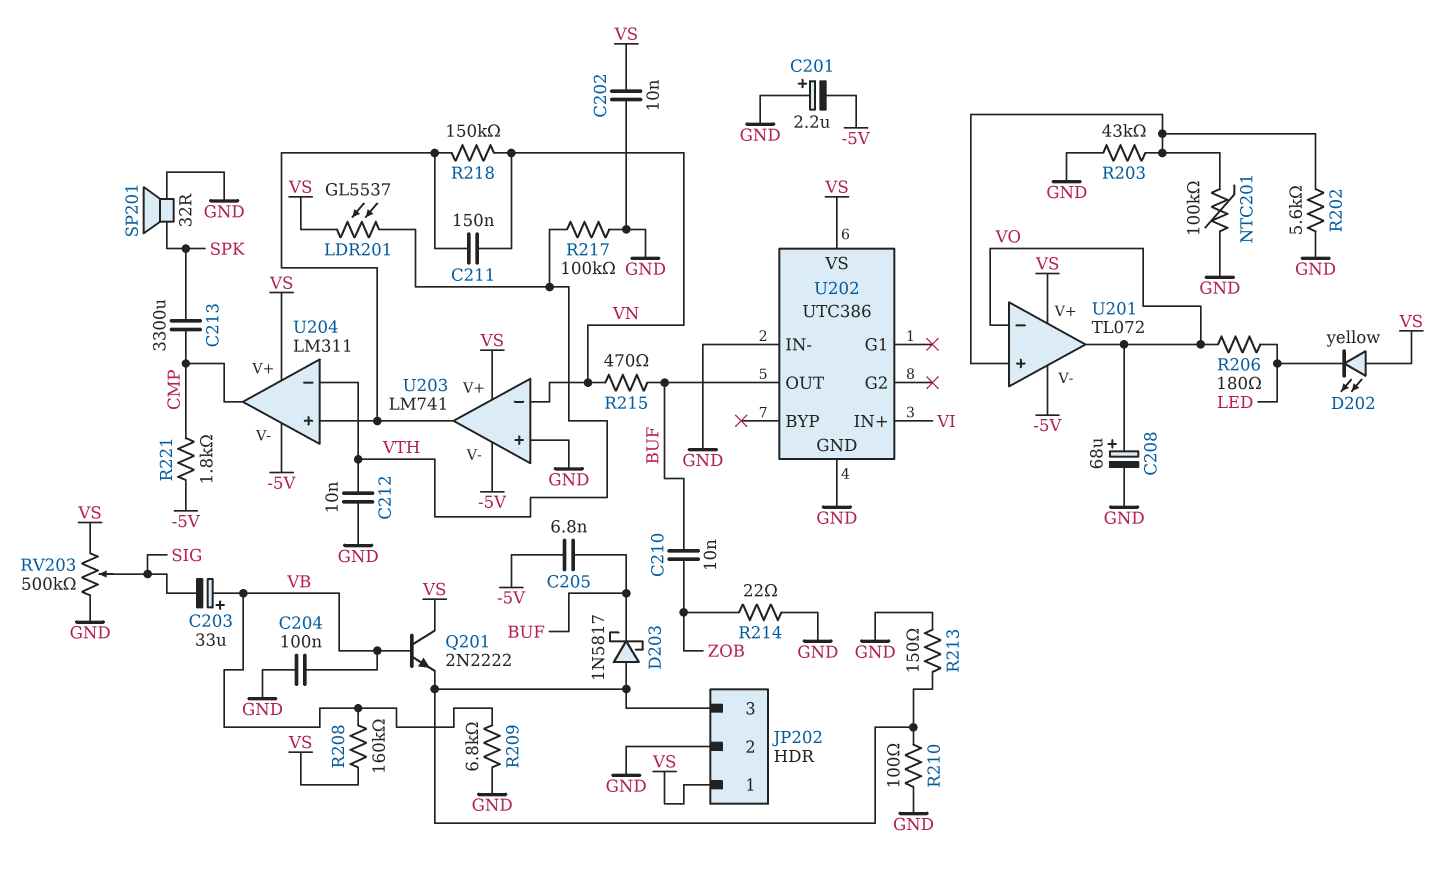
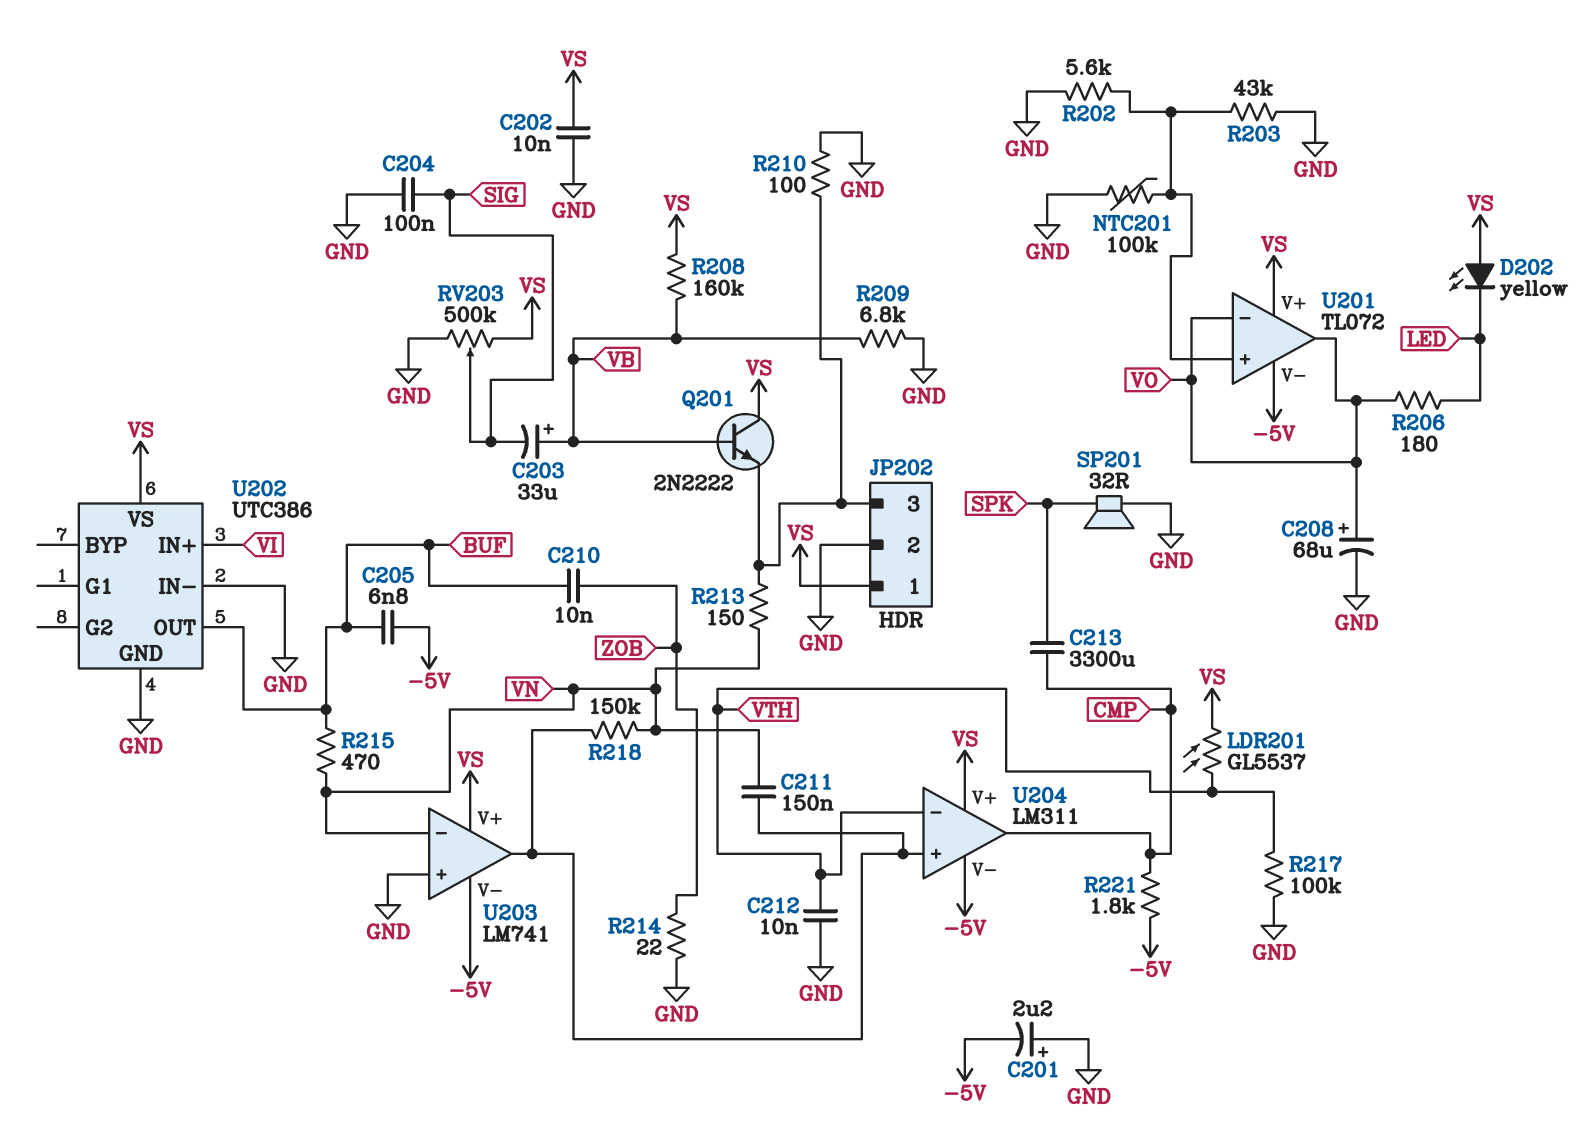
C204: 100nF (GND, VB) -> 100nF (GND, SIG)
D203: schottky 1N5817 (A JP202/3, K BUF) -> none
R213: 150 (GND, JP202/3) -> 150 (JP202/3, VN)

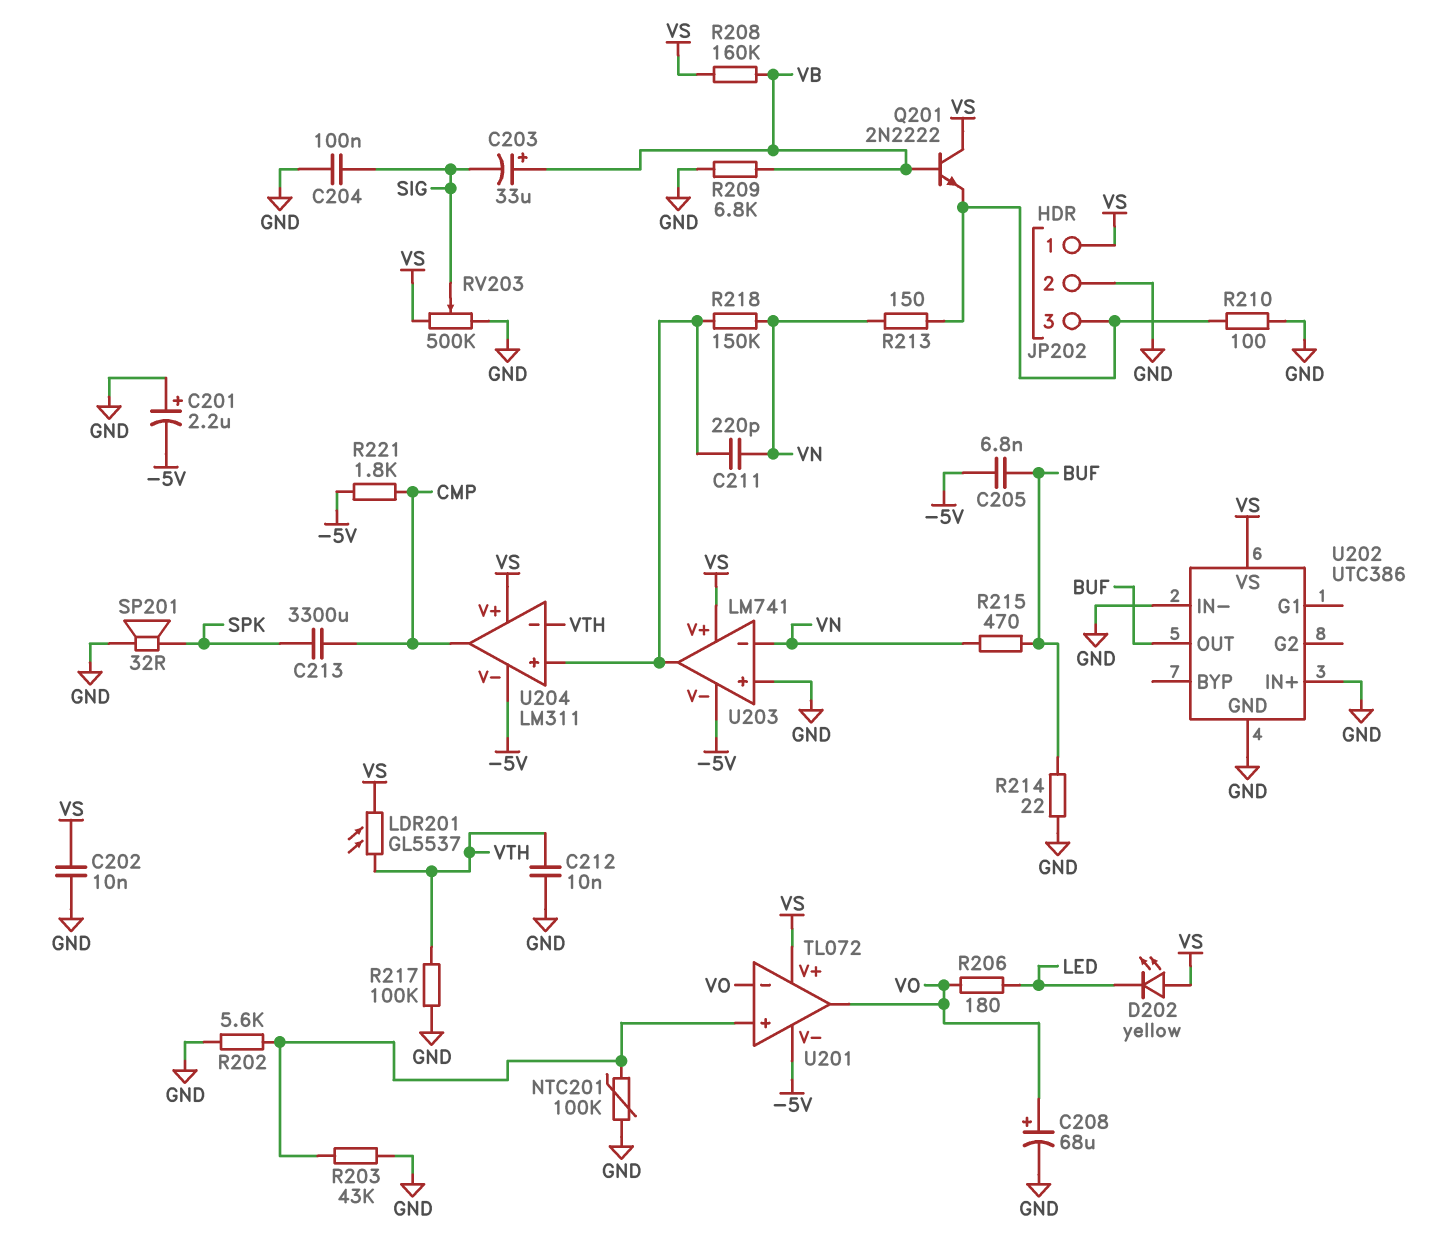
C210: 10nF (BUF, ZOB) -> none
C211: 150nF (U203/out, VN) -> 220pF (U203/out, VN)
R214: 22 (GND, ZOB) -> 22 (BUF, GND)
U202 pin IN+: VI -> GND

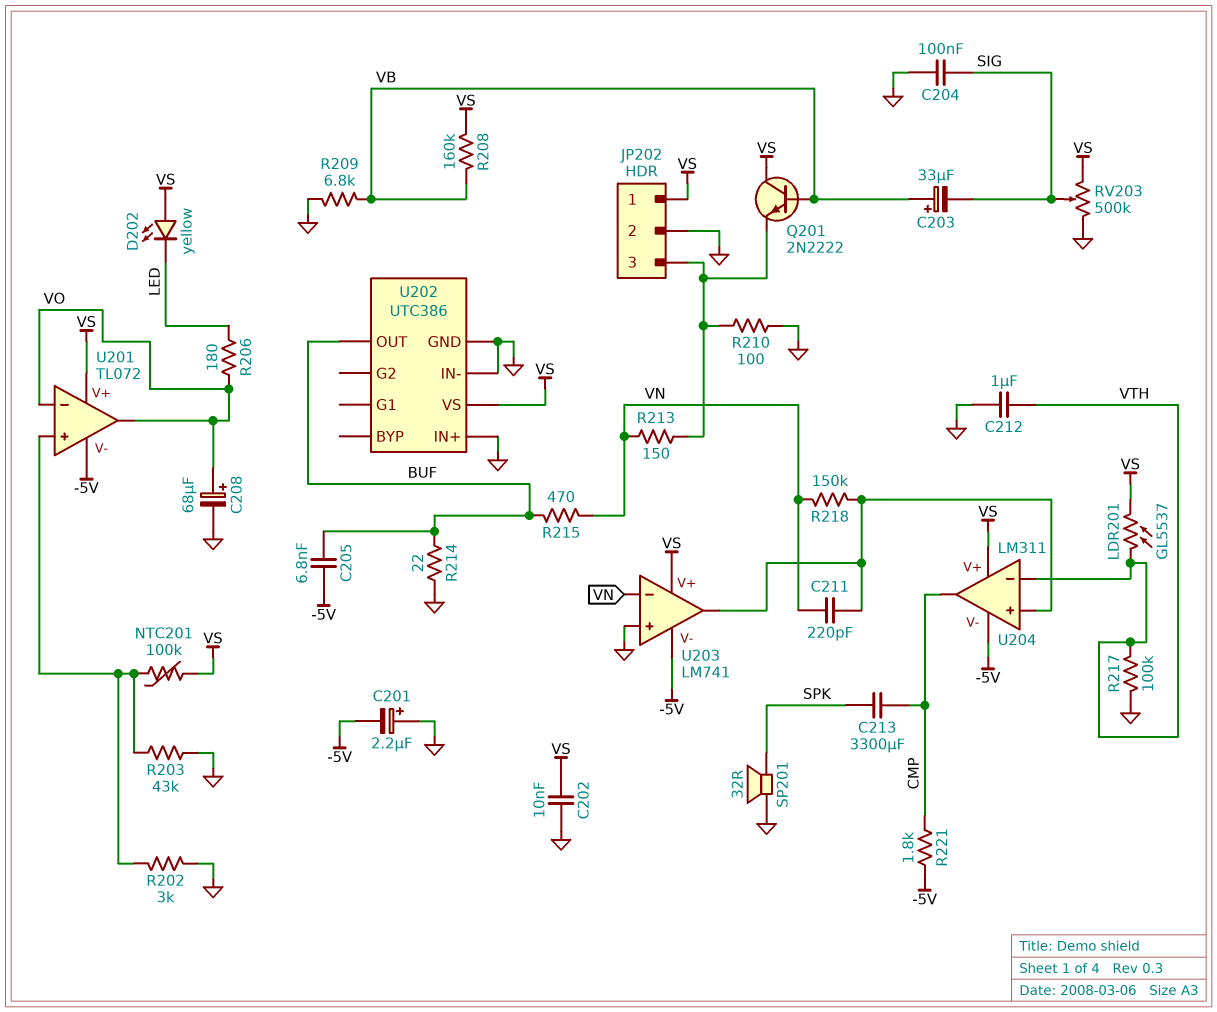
C212: 10nF (GND, VTH) -> 1uF (GND, VTH)
NTC201: 100k (GND, U201/in+) -> 100k (U201/in+, VS)
R202: 5.6k (GND, U201/in+) -> 3k (GND, U201/in+)

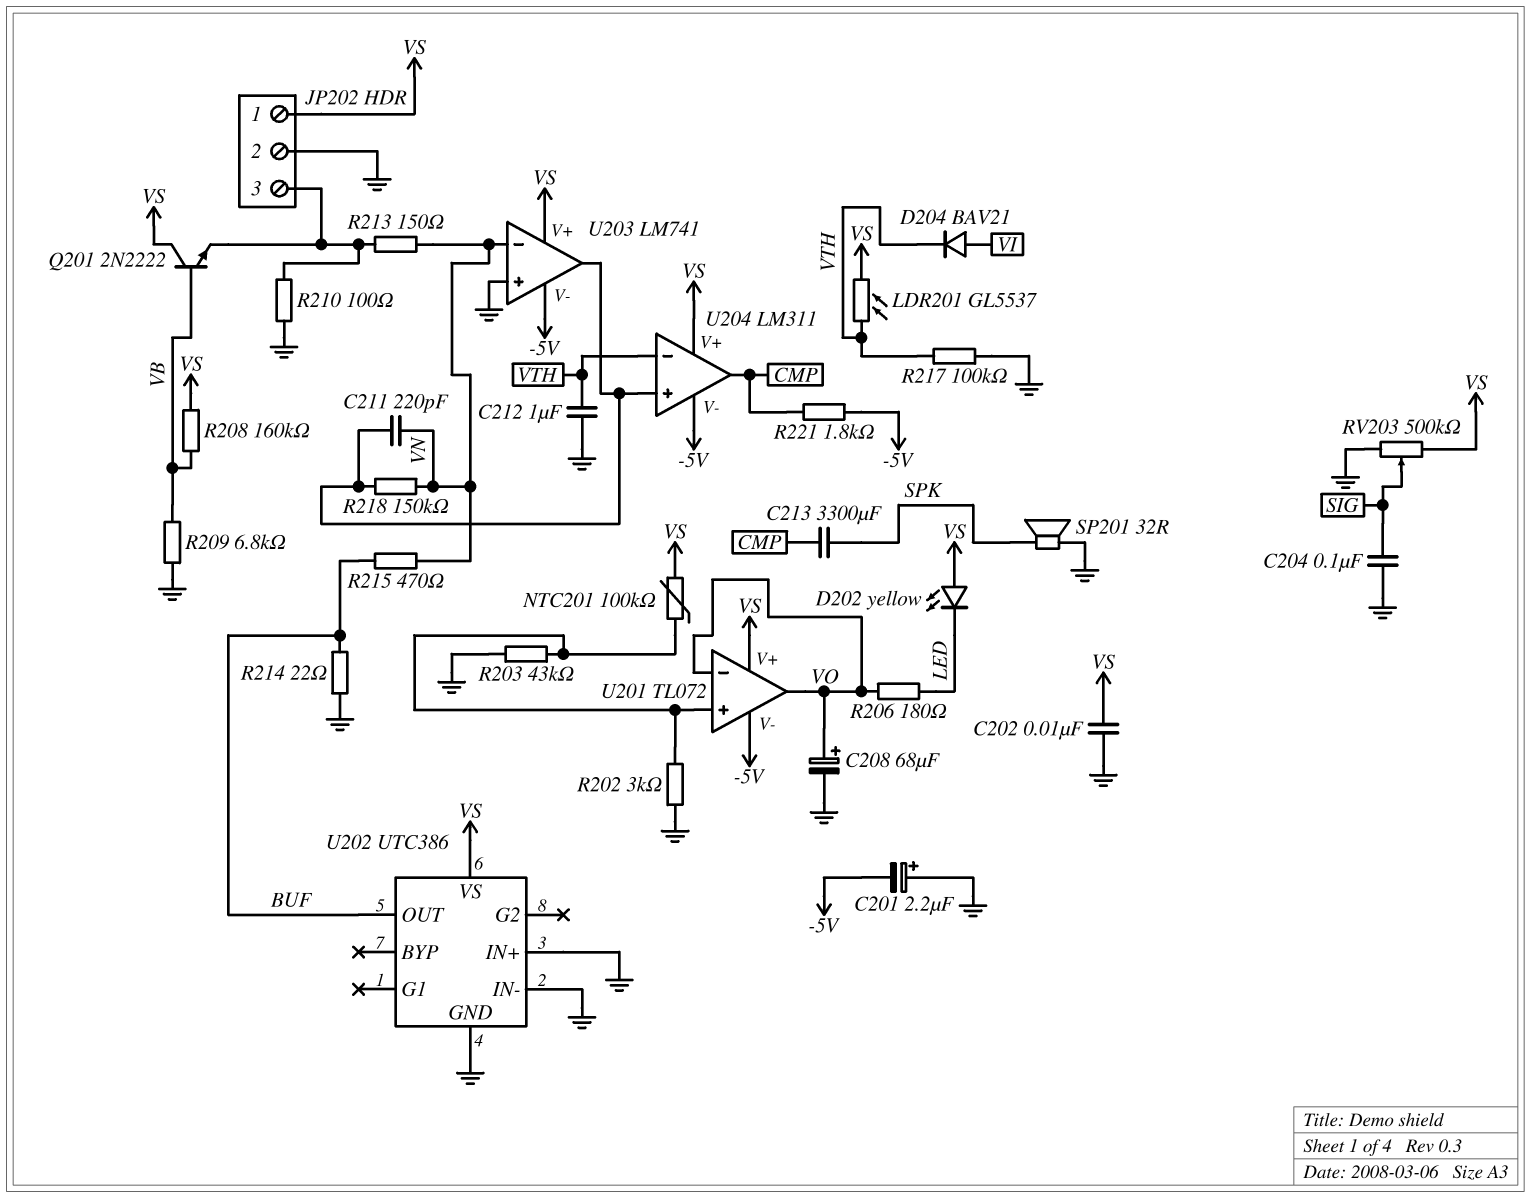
C203: 33uF (plus VB, minus SIG) -> none
C205: 6.8nF (-5V, BUF) -> none
D204: none -> diode BAV21 (A VI, K VTH)

